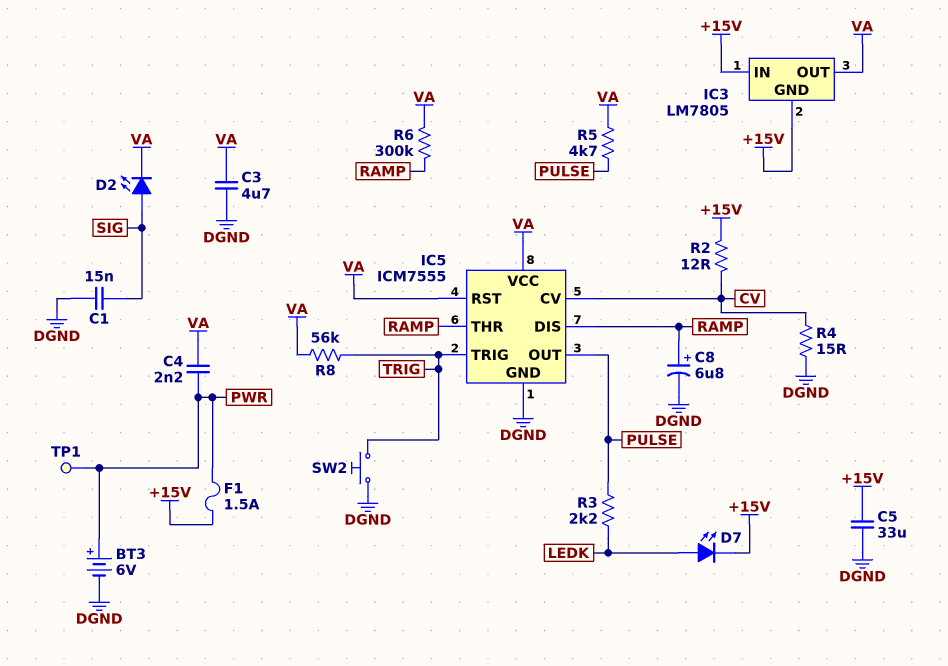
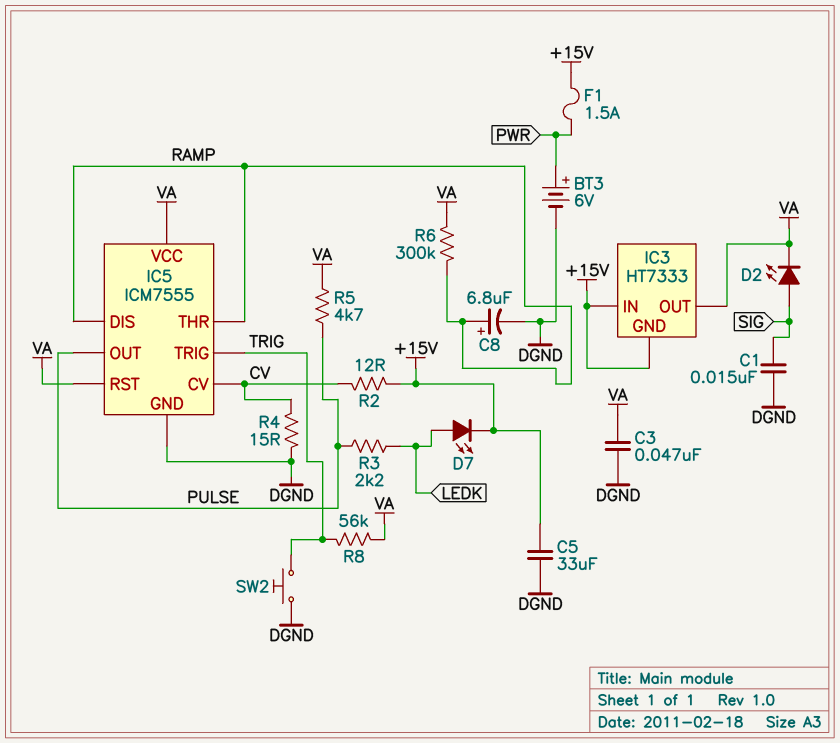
C3: 4.7uF (DGND, VA) -> 47nF (DGND, VA)
C4: 2.2nF (PWR, VA) -> none
IC3: LM7805 -> HT7333
TP1: test point (PWR) -> none

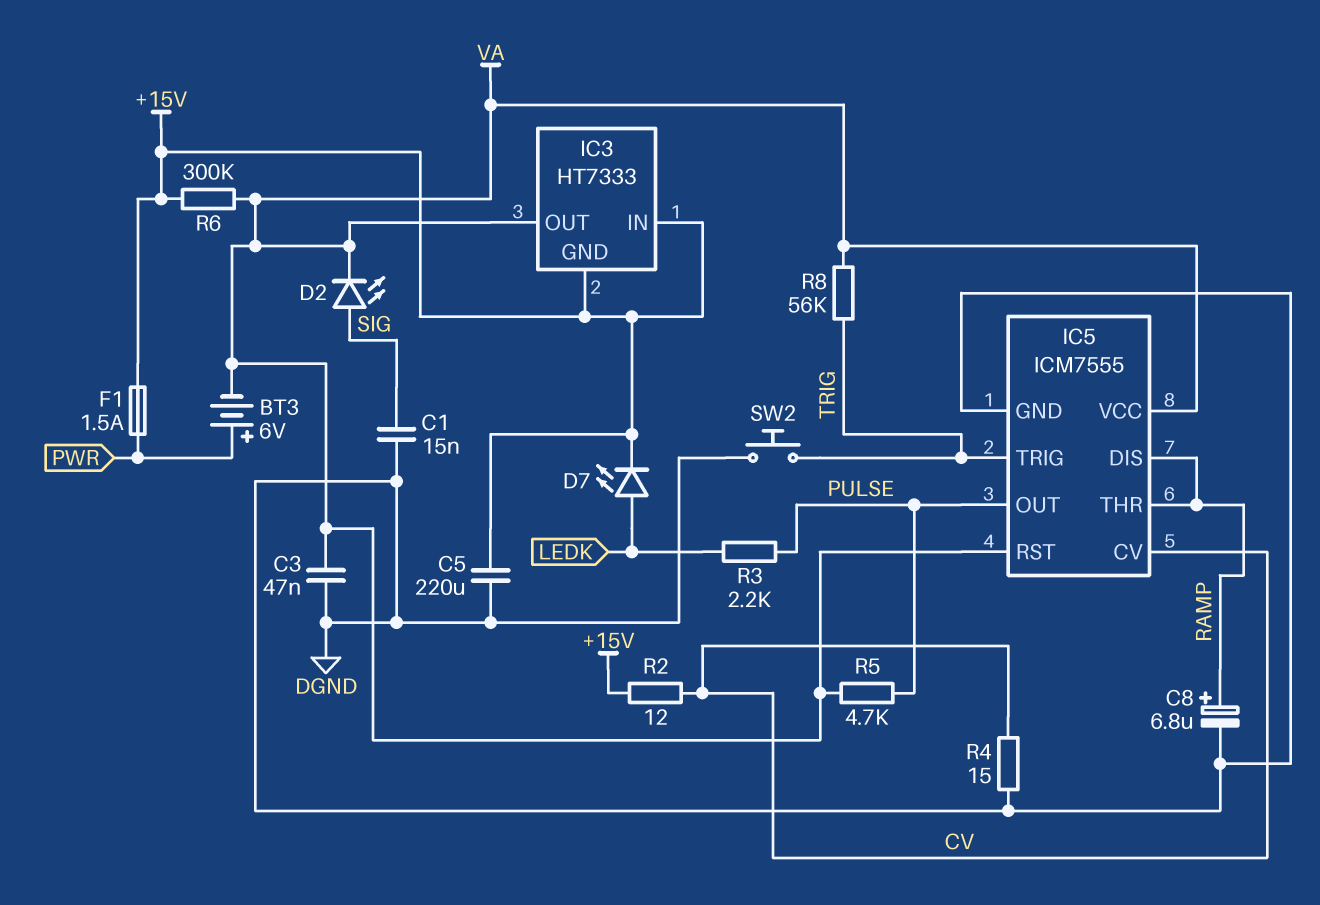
BT3: 6V (plus PWR, minus DGND) -> 6V (plus PWR, minus VA)
C5: 33uF (+15V, DGND) -> 220uF (+15V, DGND)
R6: 300k (RAMP, VA) -> 300k (+15V, VA)

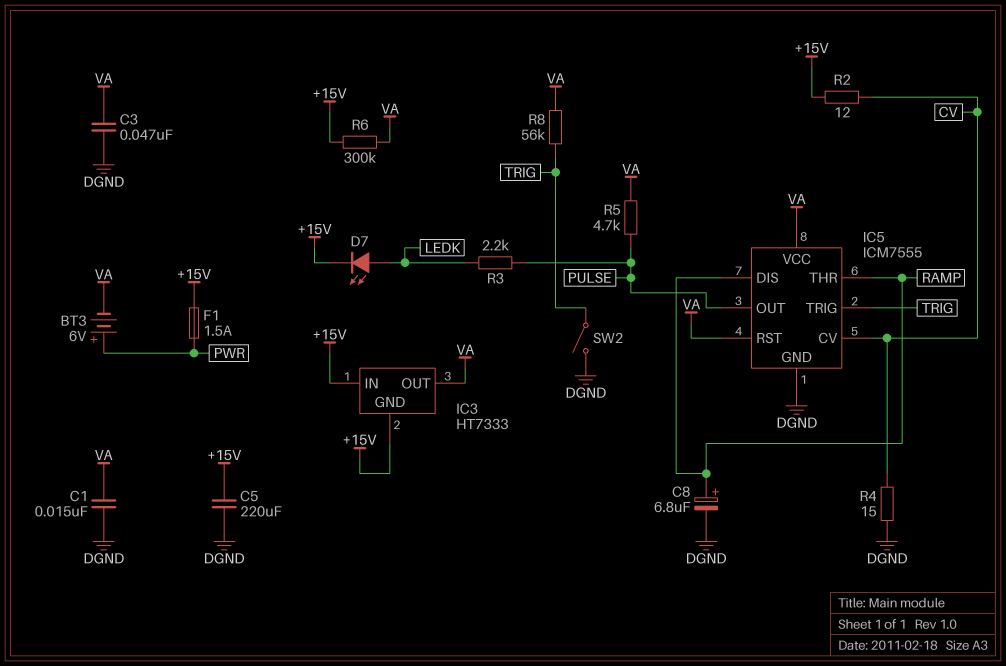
C1: 15nF (DGND, SIG) -> 15nF (DGND, VA)
D2: LED (A SIG, K VA) -> none
SW2: button (DGND, TRIG) -> switch (DGND, TRIG)

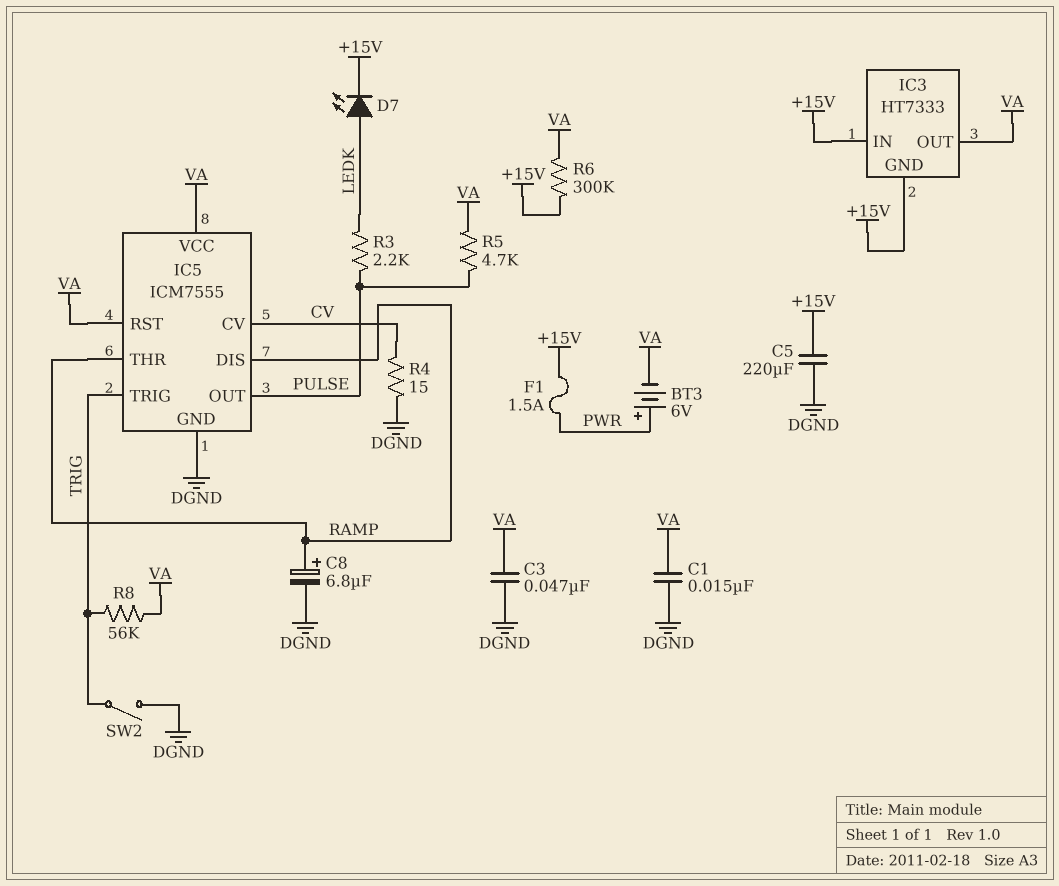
R2: 12 (+15V, CV) -> none

